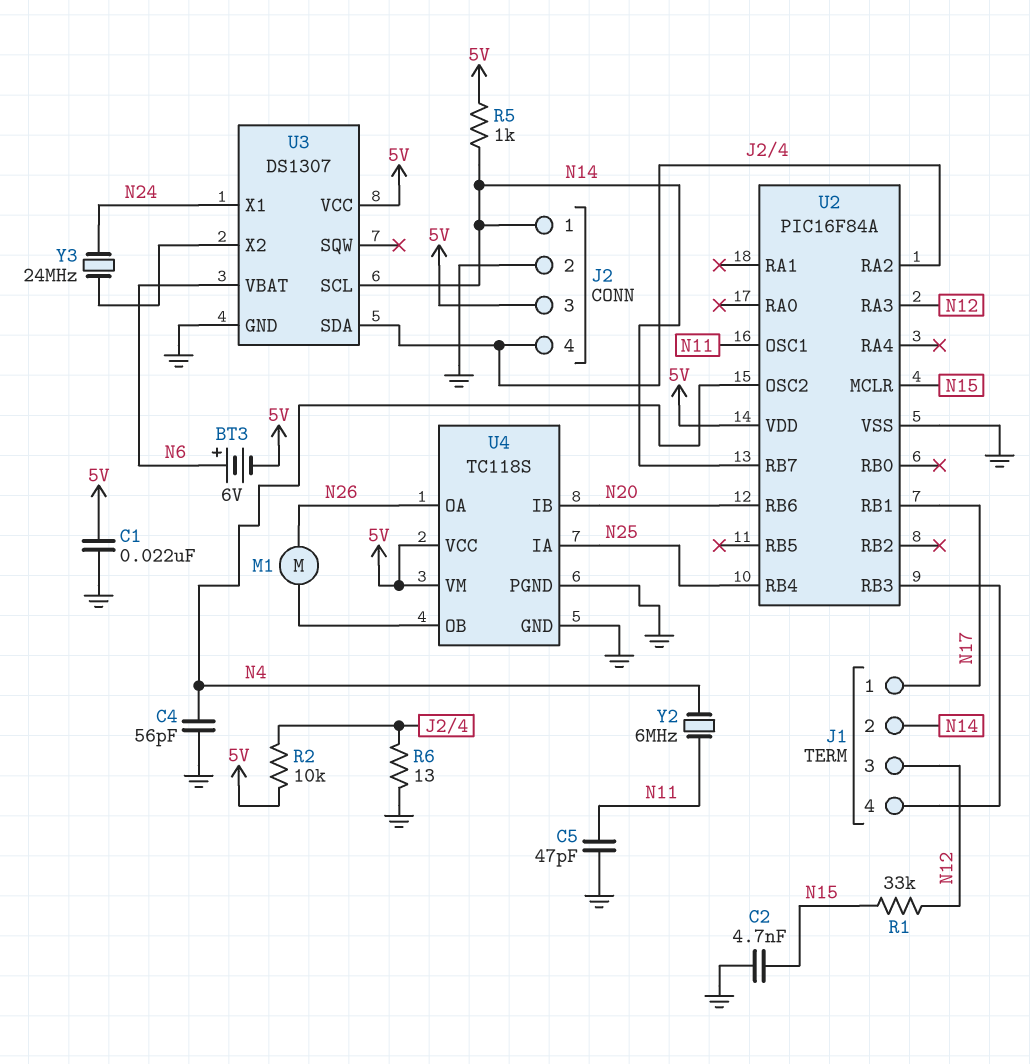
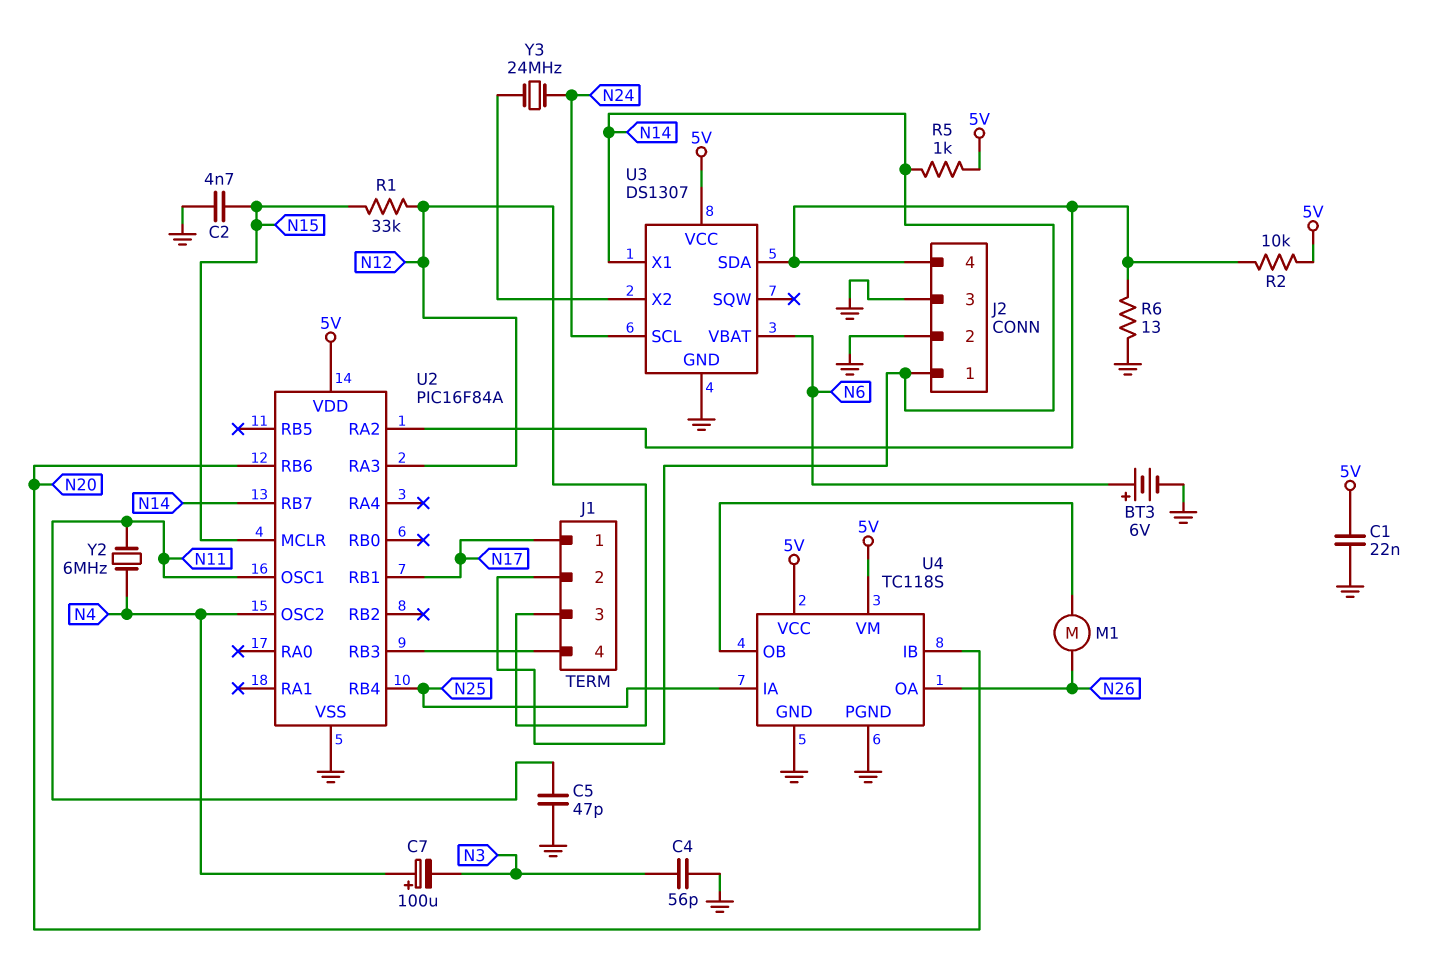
BT3: 6V (plus N6, minus 5V) -> 6V (plus N6, minus GND)
C4: 56pF (GND, N4) -> 56pF (GND, N3)
C7: none -> 100uF (plus N4, minus N3)
J2 pin 3: 5V -> GND
U3 pin SCL: N14 -> N24
U3 pin X1: N24 -> N14

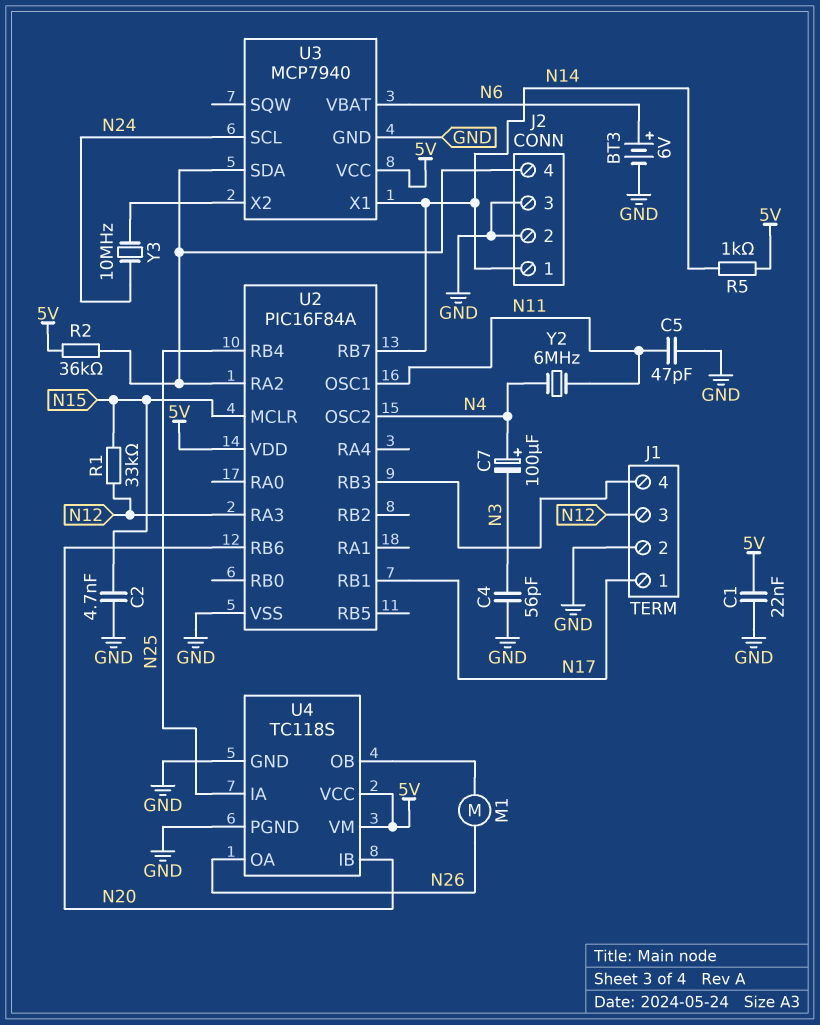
J1 pin 2: N14 -> GND
R2: 10k (5V, J2/4) -> 36k (5V, J2/4)
R6: 13 (GND, J2/4) -> none
U3: DS1307 -> MCP7940
Y3: 24MHz (N24, U3/X2) -> 10MHz (N24, U3/X2)

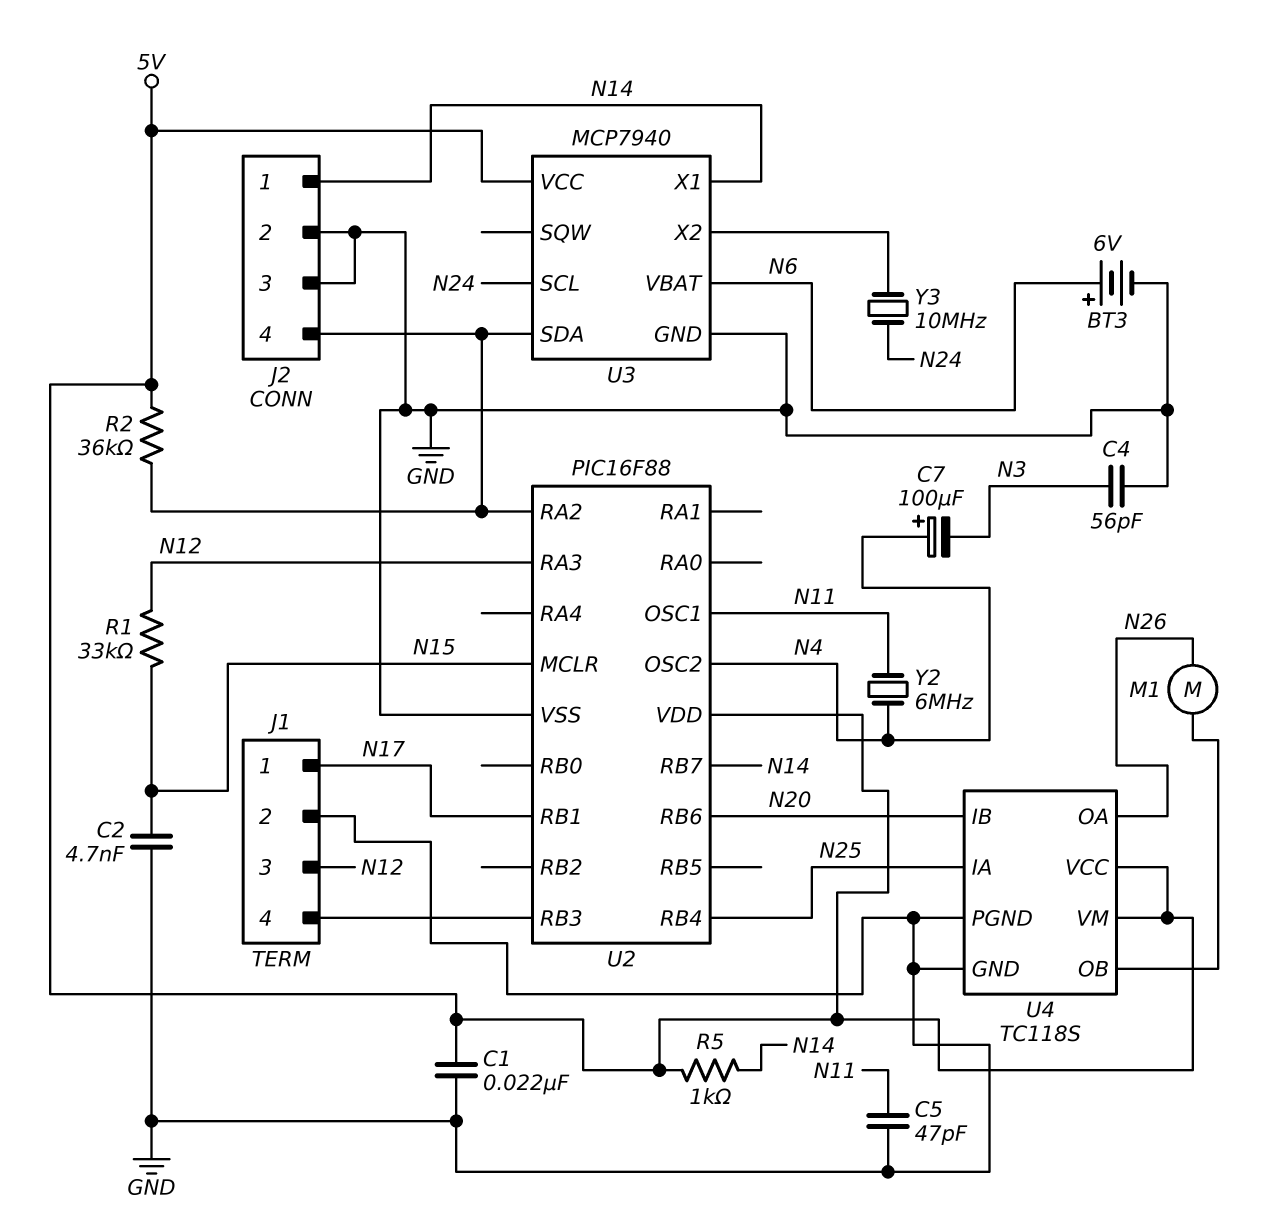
U2: PIC16F84A -> PIC16F88

